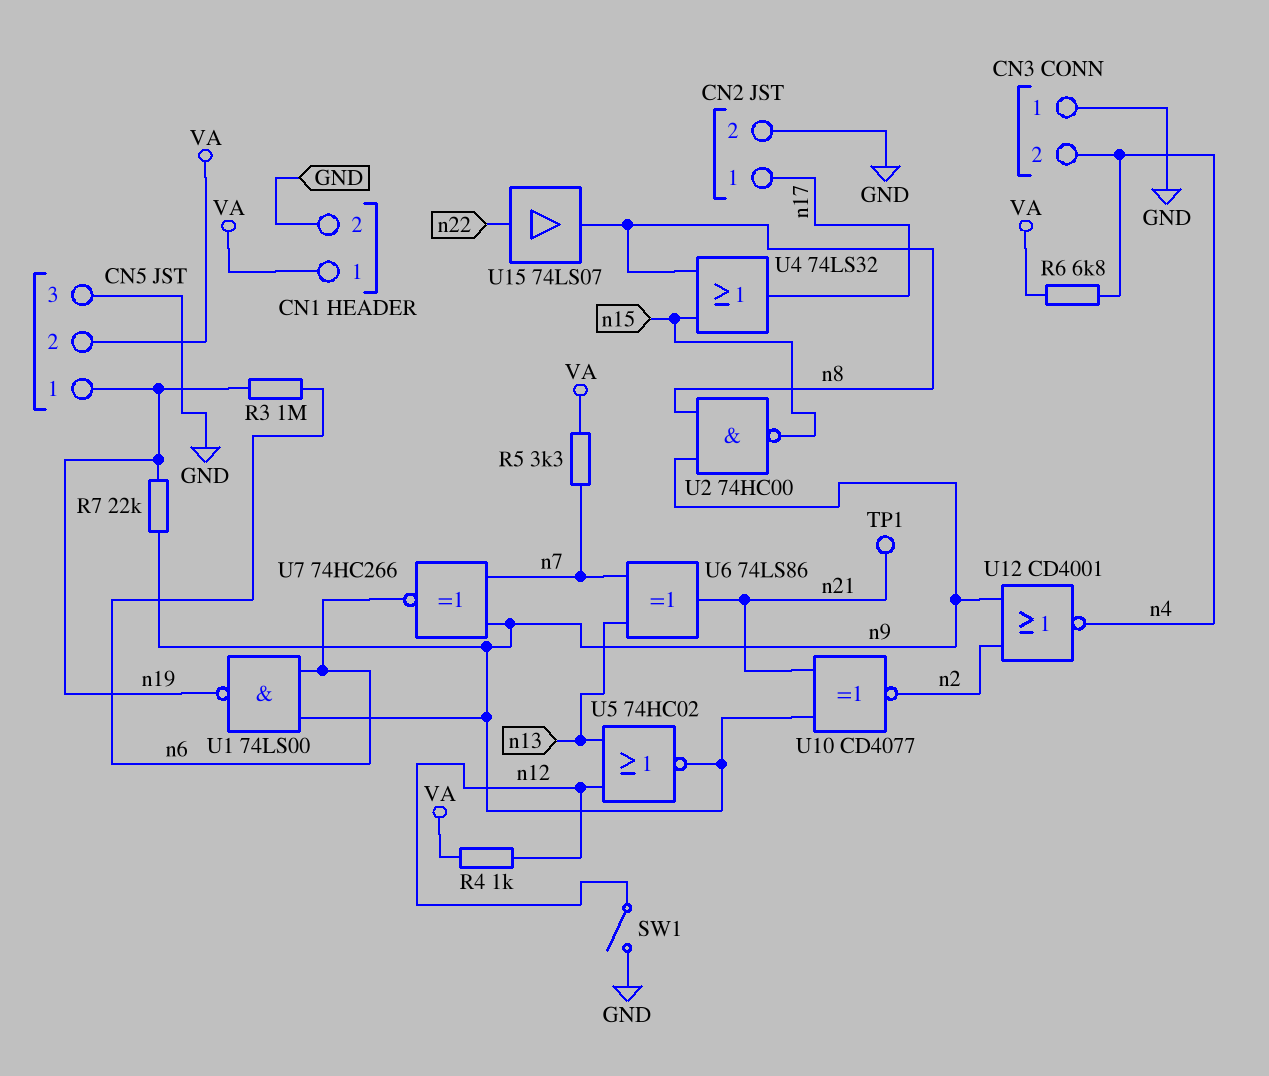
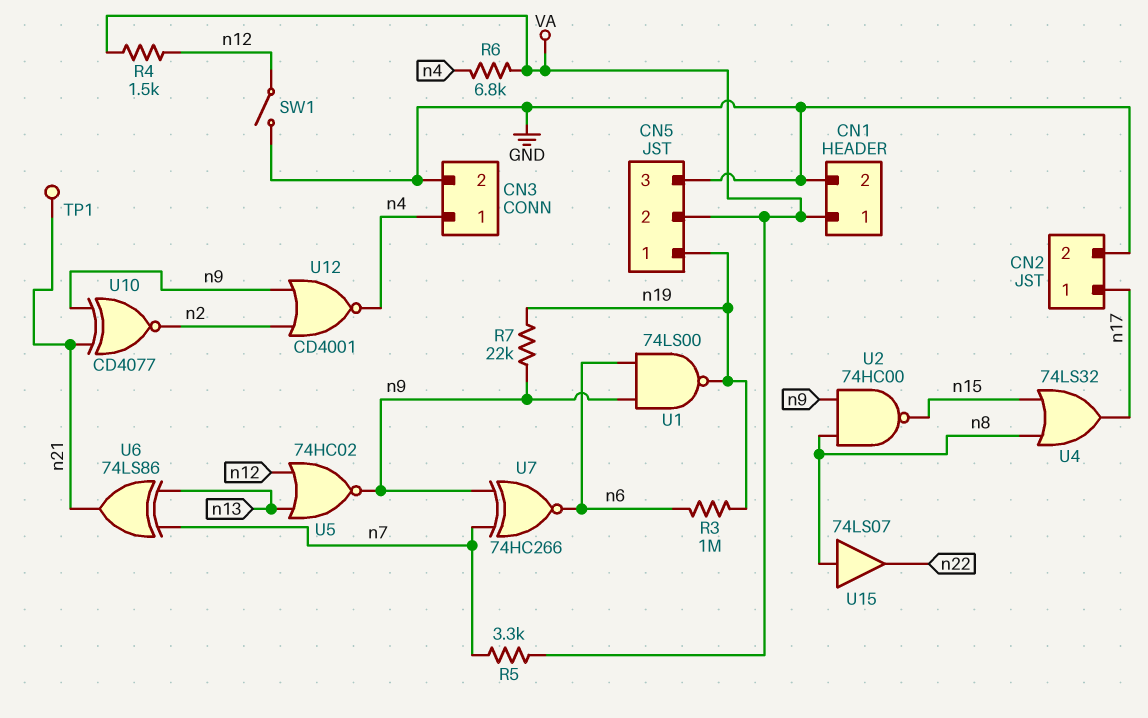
CN3 pin 1: GND -> n4
CN3 pin 2: n4 -> GND
R4: 1k (VA, n12) -> 1.5k (VA, n12)
U15: buffer 74LS07 (in n22, out n8) -> buffer 74LS07 (in n8, out n22)

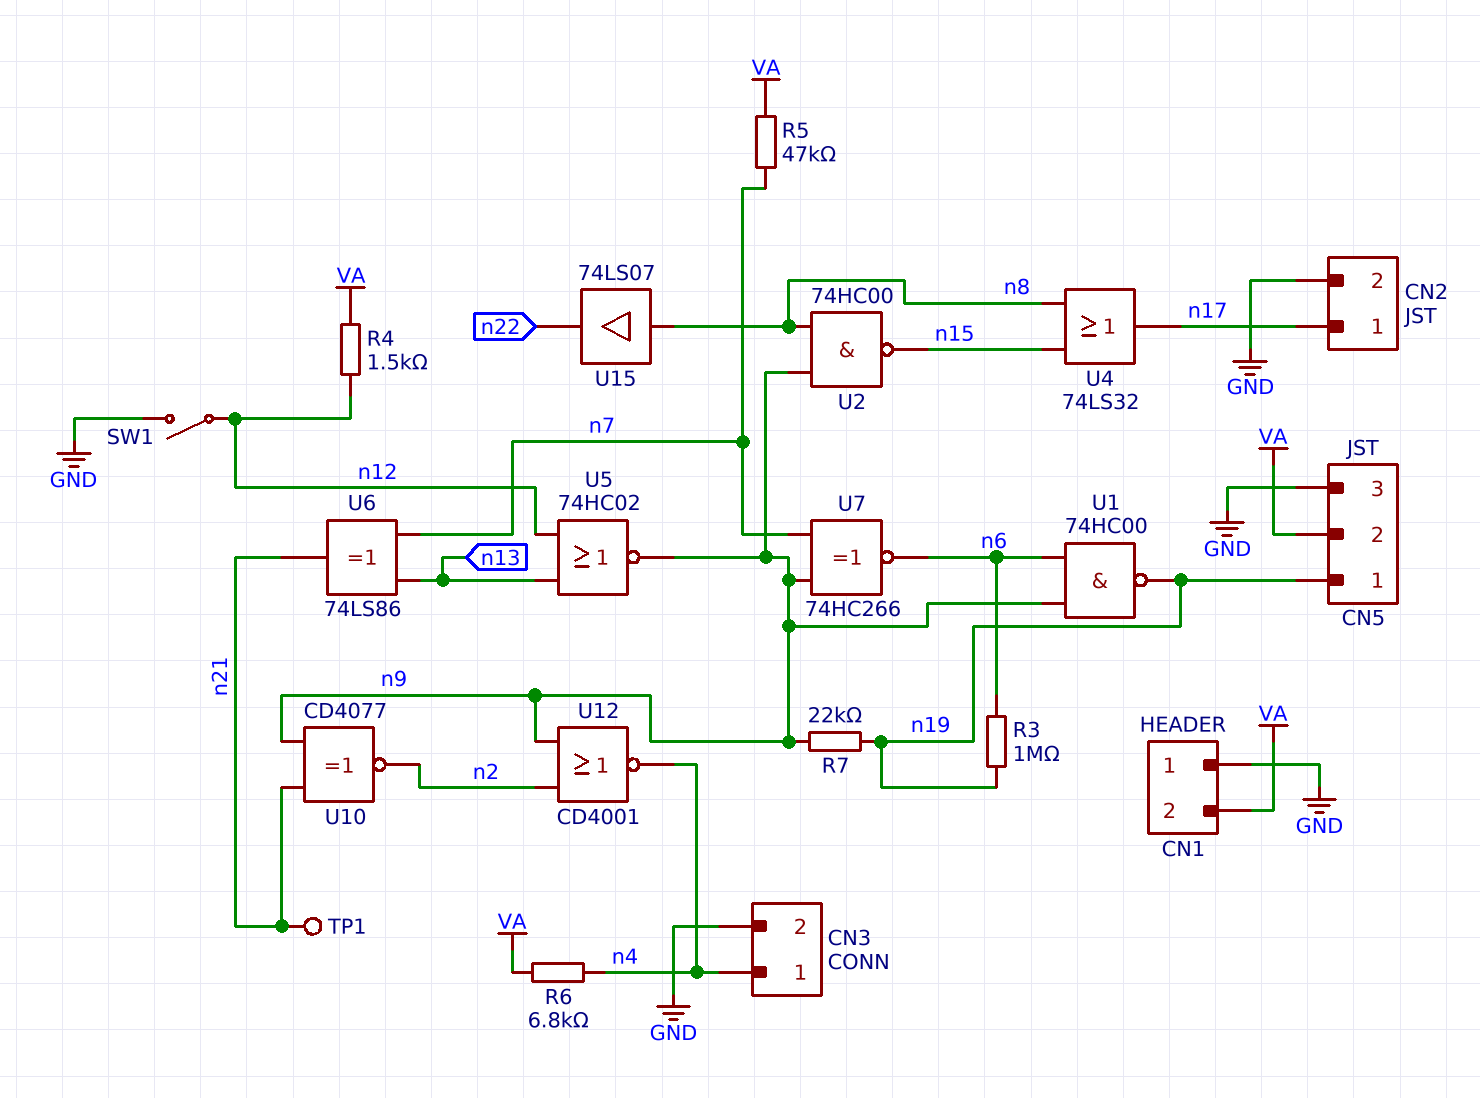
CN1 pin 1: VA -> GND
CN1 pin 2: GND -> VA
R5: 3.3k (VA, n7) -> 47k (VA, n7)
U1: NAND 74LS00 (in n6, in n9, out n19) -> NAND 74HC00 (in n6, in n9, out n19)

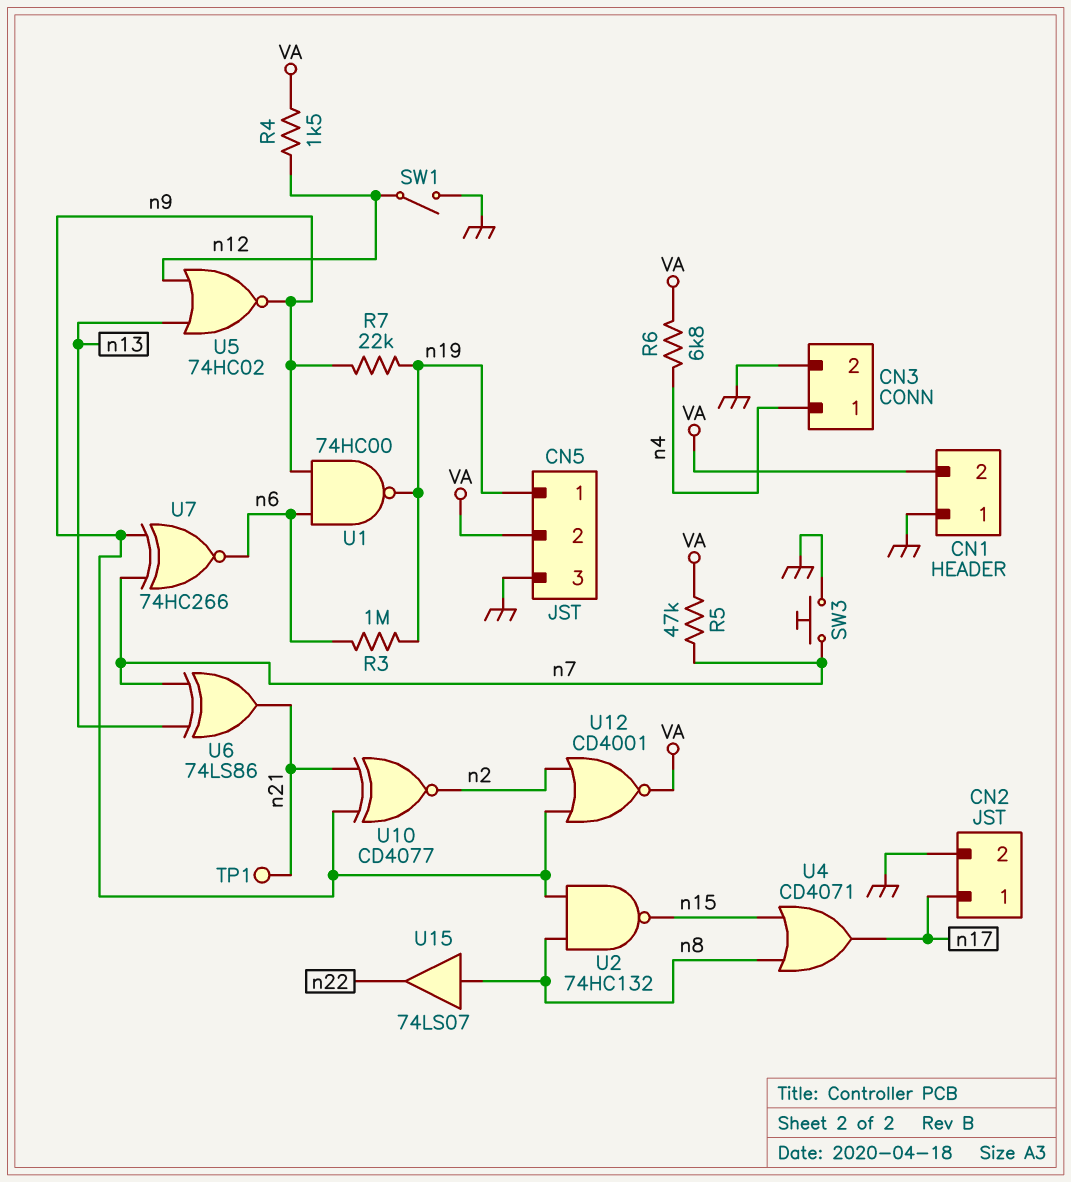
SW3: none -> button (GND, n7)
U2: NAND 74HC00 (in n8, in n9, out n15) -> NAND 74HC132 (in n8, in n9, out n15)
U4: OR 74LS32 (in n8, in n15, out n17) -> OR CD4071 (in n8, in n15, out n17)
U12: NOR CD4001 (in n2, in n9, out n4) -> NOR CD4001 (in n2, in n9, out VA)

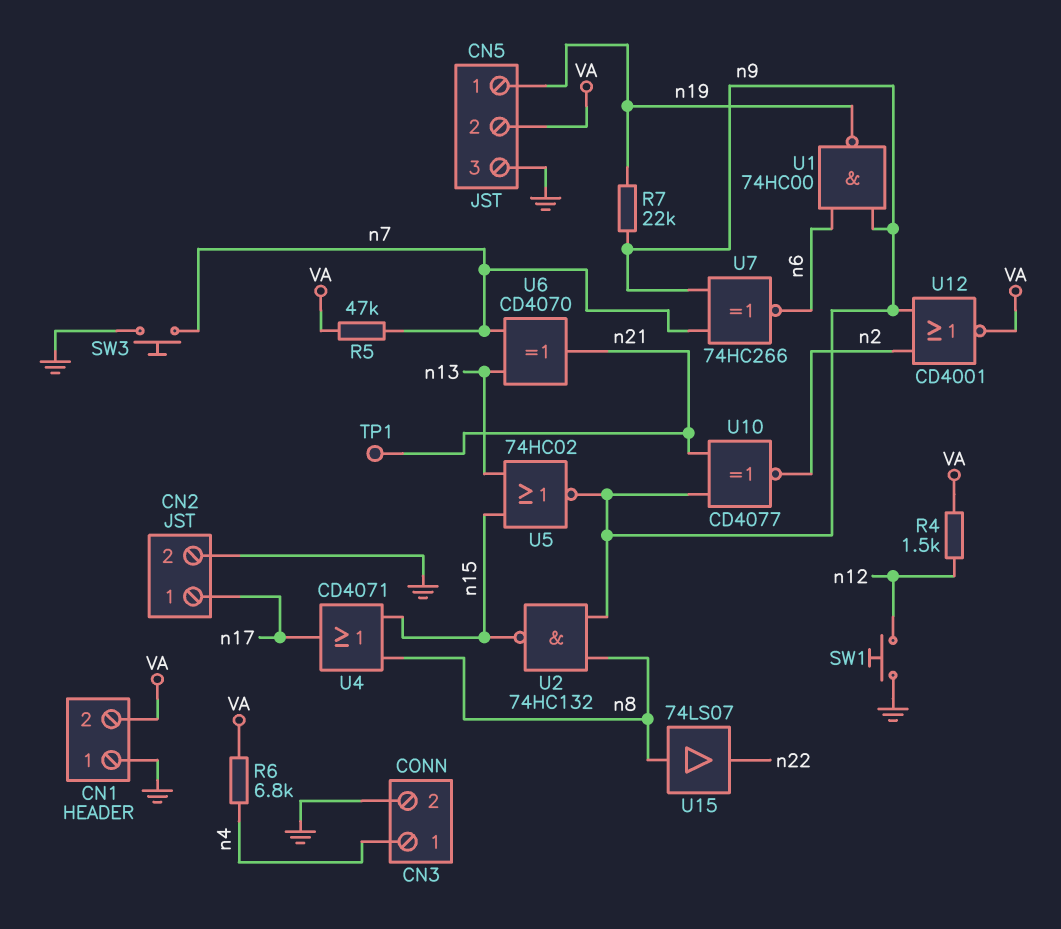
R3: 1M (n6, n19) -> none
SW1: switch (GND, n12) -> button (GND, n12)
U5: NOR 74HC02 (in n12, in n13, out n9) -> NOR 74HC02 (in n13, in n15, out n9)
U6: XOR 74LS86 (in n7, in n13, out n21) -> XOR CD4070 (in n7, in n13, out n21)

